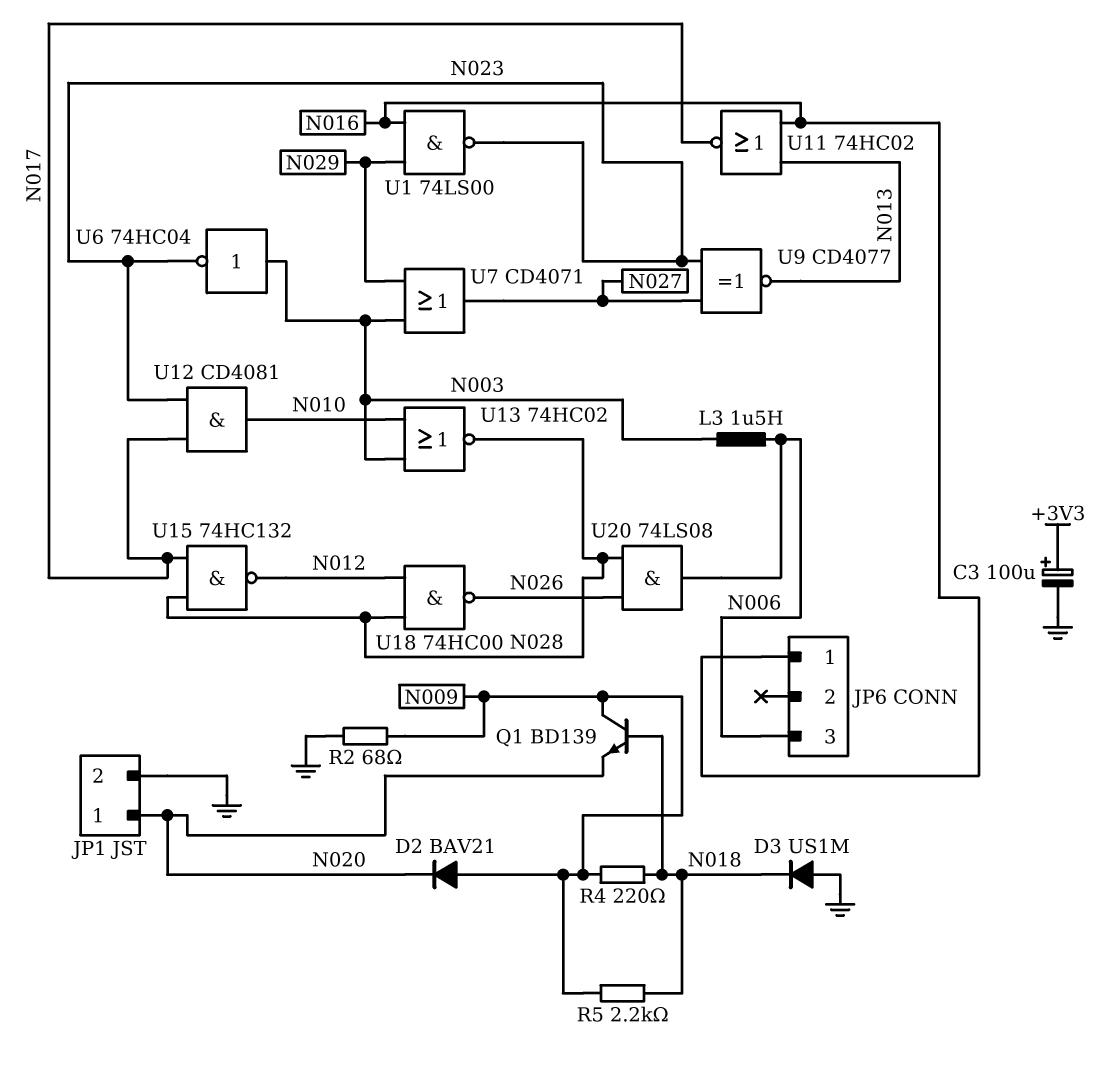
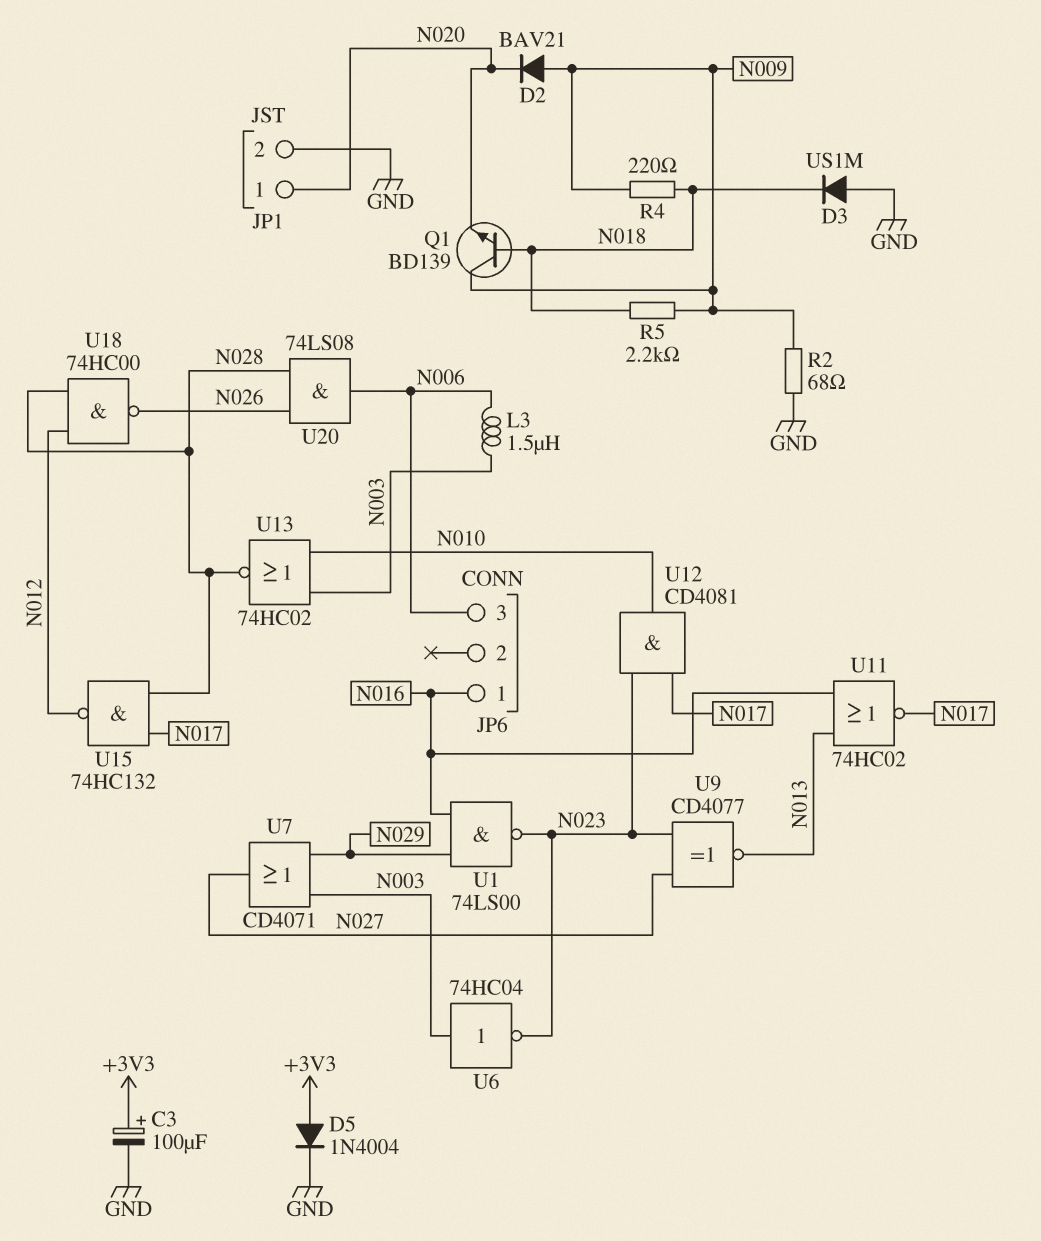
D5: none -> diode 1N4004 (A +3V3, K GND)

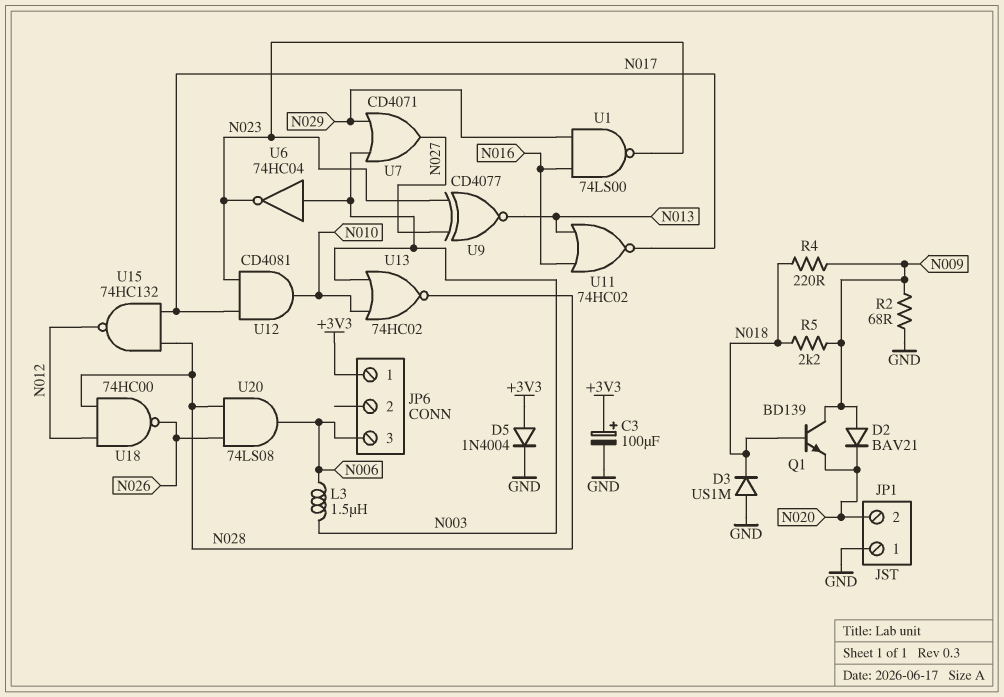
JP1 pin 1: N020 -> GND
JP1 pin 2: GND -> N020
JP6 pin 1: N016 -> +3V3

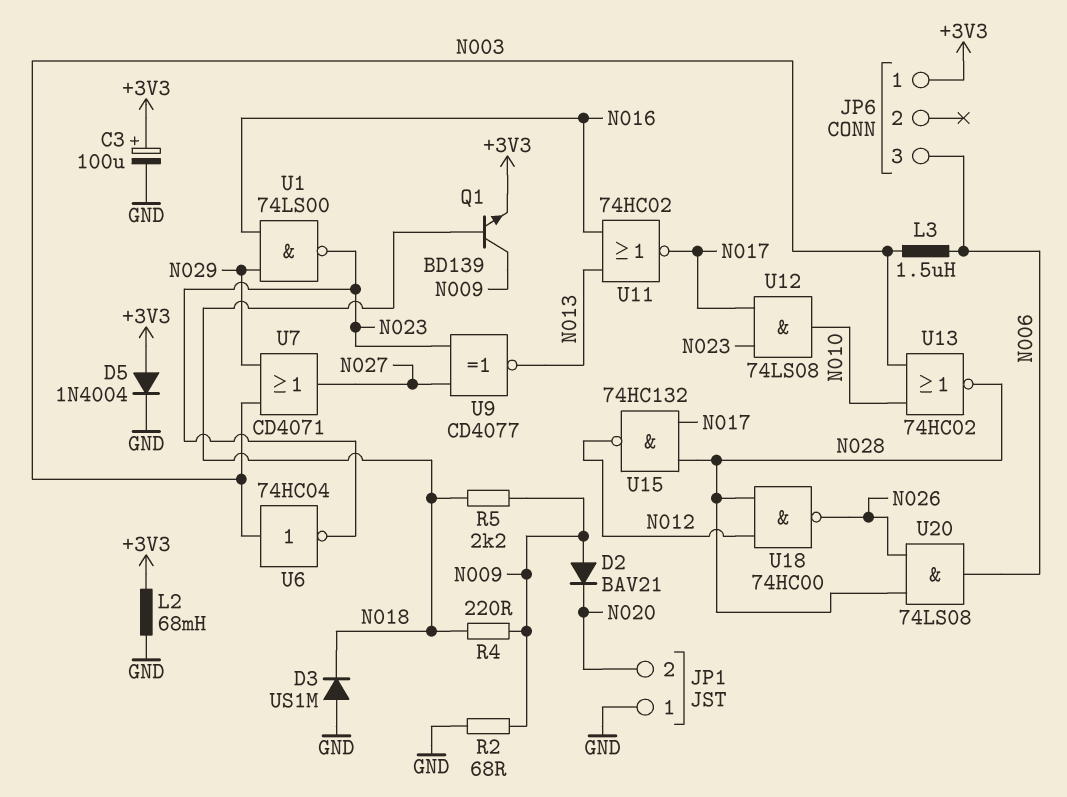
L2: none -> 68mH (+3V3, GND)
Q1: NPN BD139 (B N018, C N009, E N020) -> NPN BD139 (B N018, C N009, E +3V3)
U12: AND CD4081 (in N017, in N023, out N010) -> AND 74LS08 (in N017, in N023, out N010)

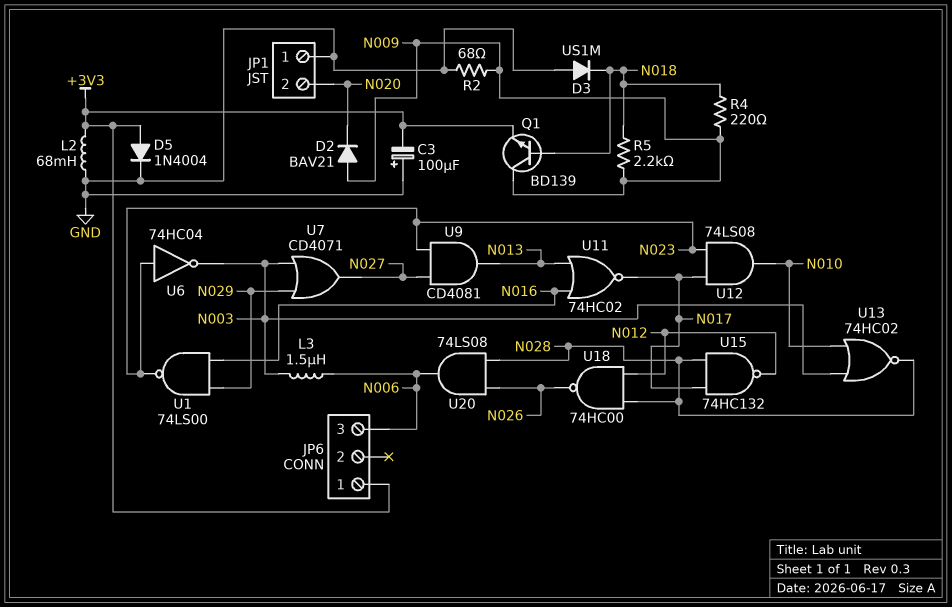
C3: 100uF (plus +3V3, minus GND) -> 100uF (plus GND, minus +3V3)
U6: NOT 74HC04 (in N003, out N023) -> NOT 74HC04 (in N023, out N003)
U9: XNOR CD4077 (in N023, in N027, out N013) -> AND CD4081 (in N023, in N027, out N013)

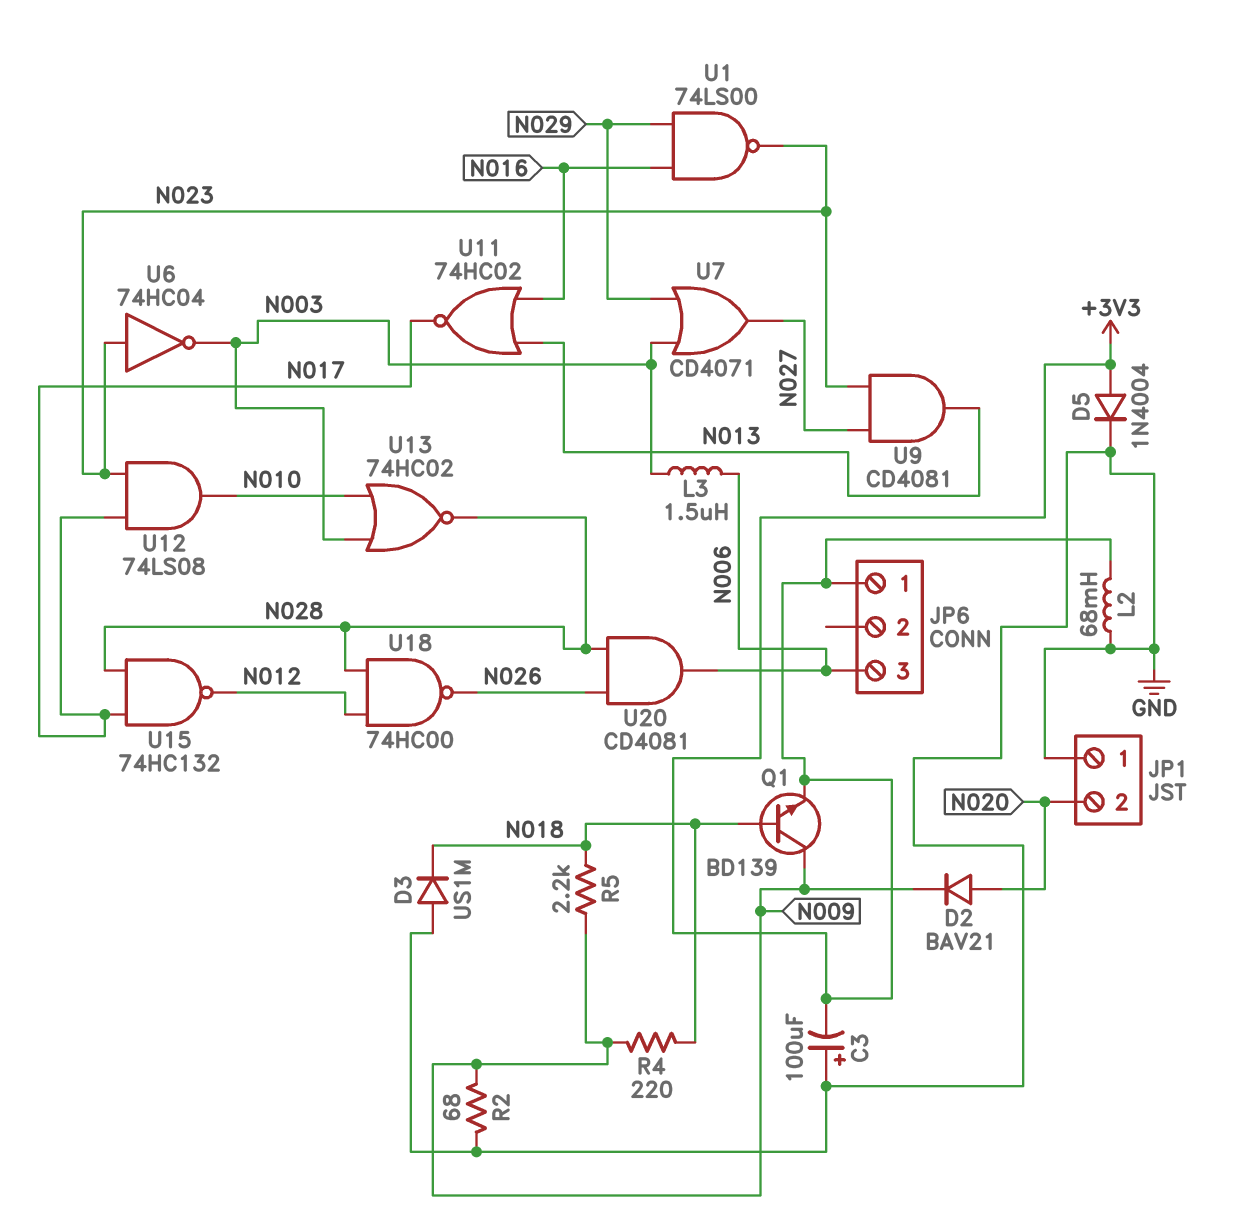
D2: diode BAV21 (A N009, K N020) -> diode BAV21 (A N020, K N009)
U20: AND 74LS08 (in N026, in N028, out N006) -> AND CD4081 (in N026, in N028, out N006)

